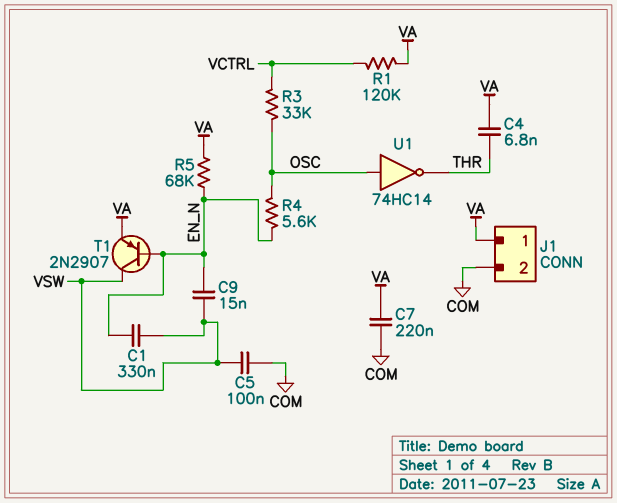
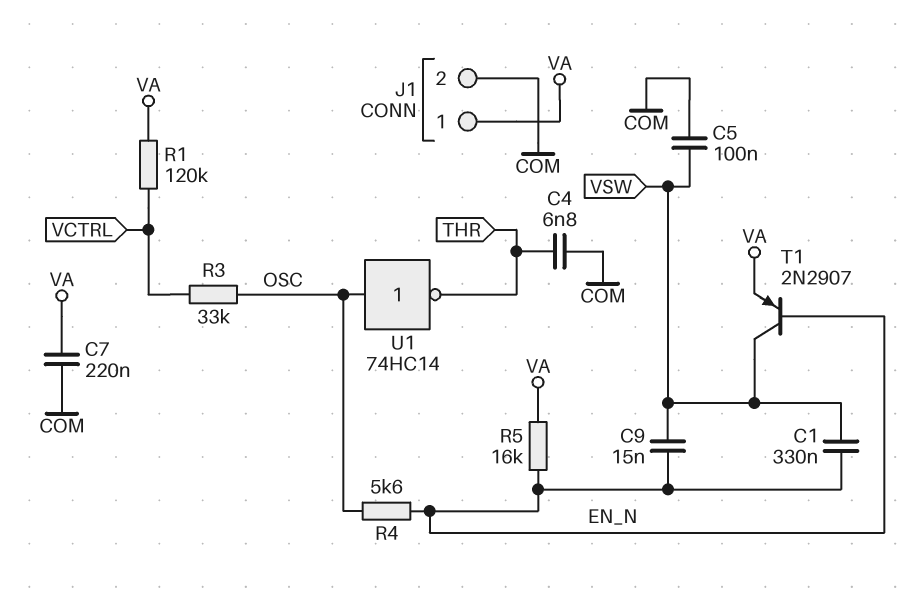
C4: 6.8nF (THR, VA) -> 6.8nF (COM, THR)
R5: 68k (EN_N, VA) -> 16k (EN_N, VA)

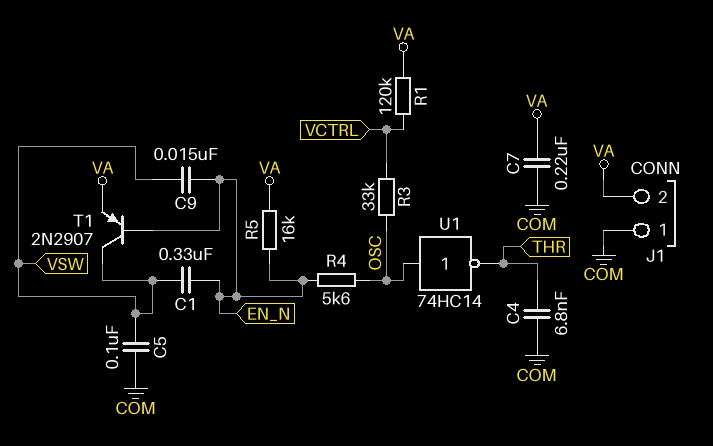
J1 pin 1: VA -> COM
J1 pin 2: COM -> VA

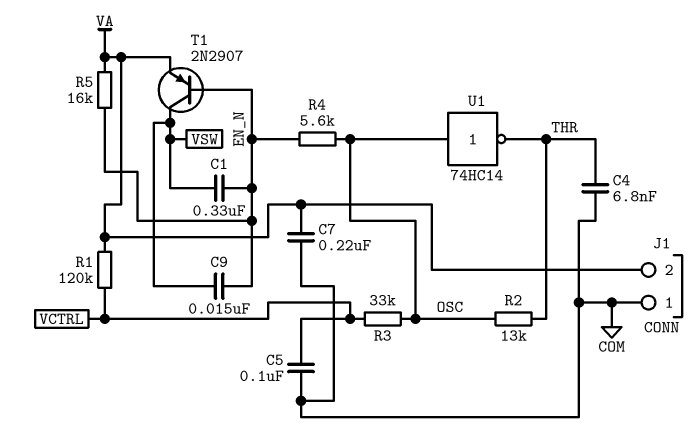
C5: 100nF (COM, VSW) -> 100nF (COM, VCTRL)
R2: none -> 13k (OSC, THR)

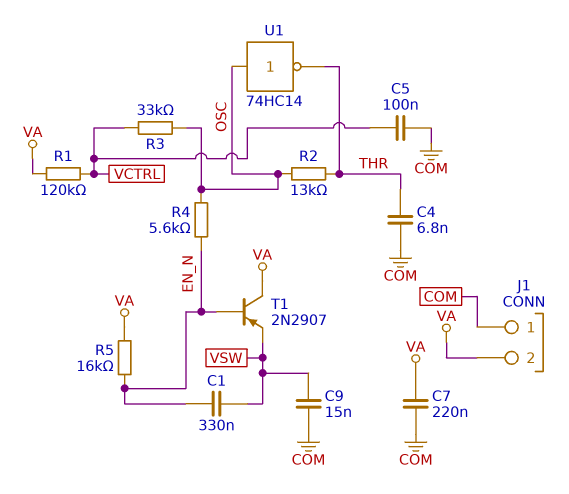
C9: 15nF (EN_N, VSW) -> 15nF (COM, VSW)
T1: PNP 2N2907 (B EN_N, C VSW, E VA) -> PNP 2N2907 (B EN_N, C VA, E VSW)

